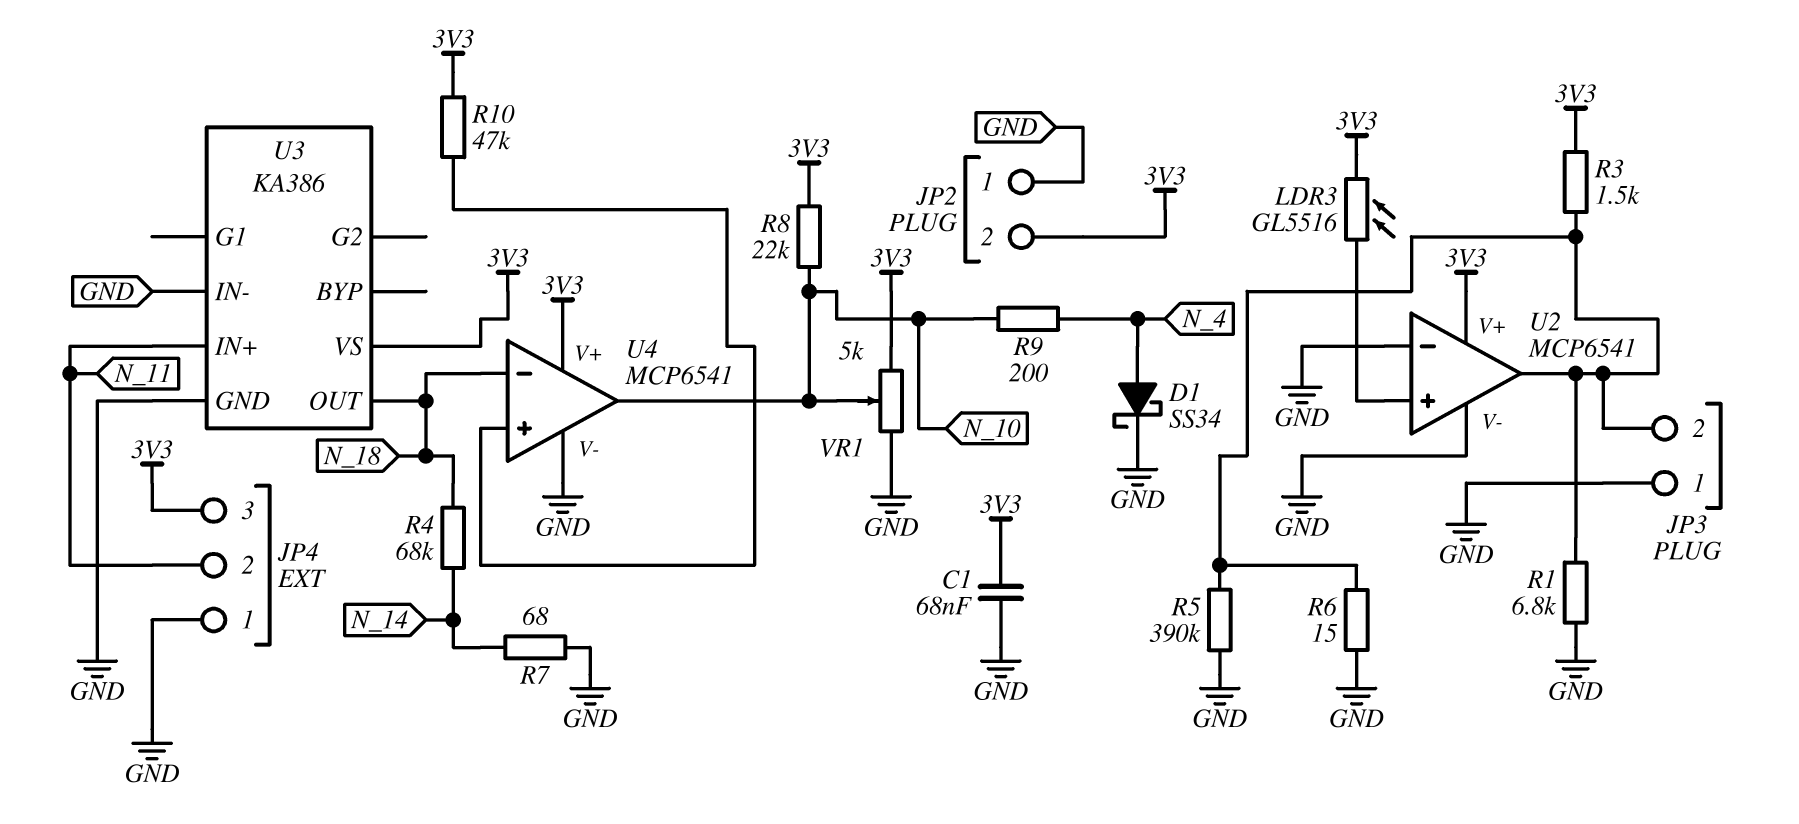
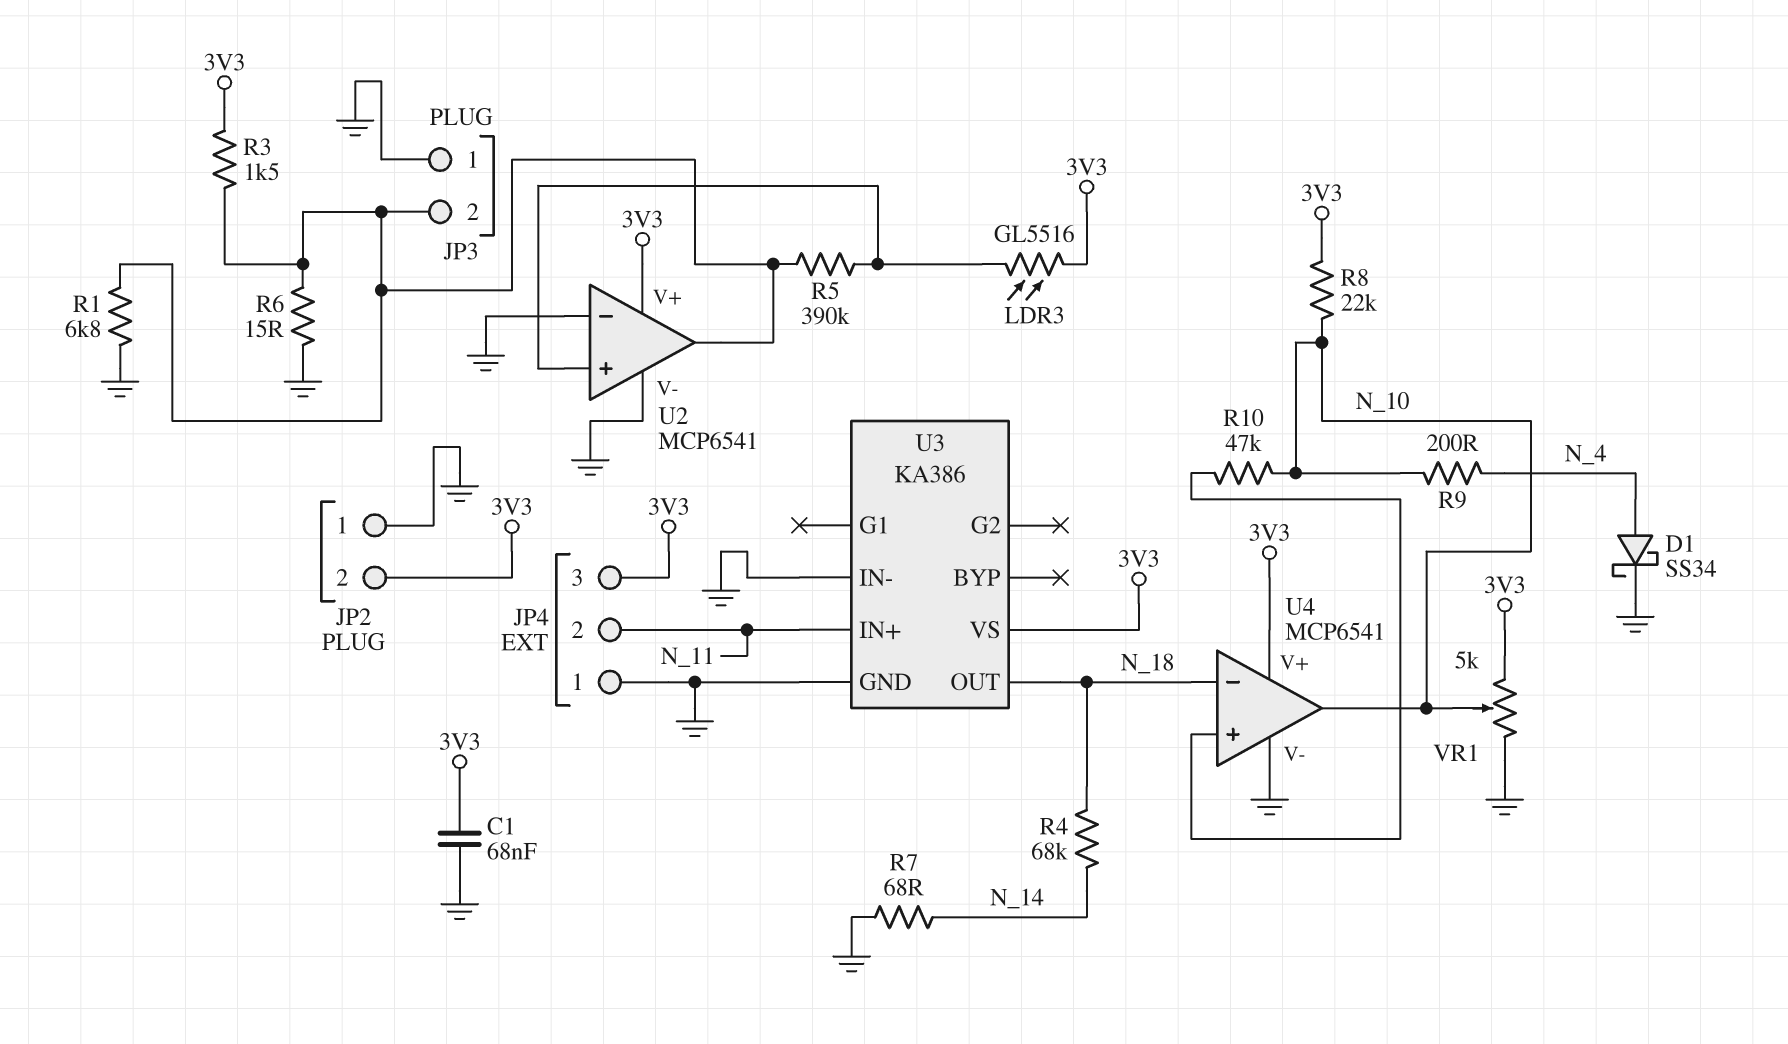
R5: 390k (GND, JP3/2) -> 390k (JP3/2, U2/in+)
R10: 47k (3V3, U4/in+) -> 47k (N_10, U4/in+)

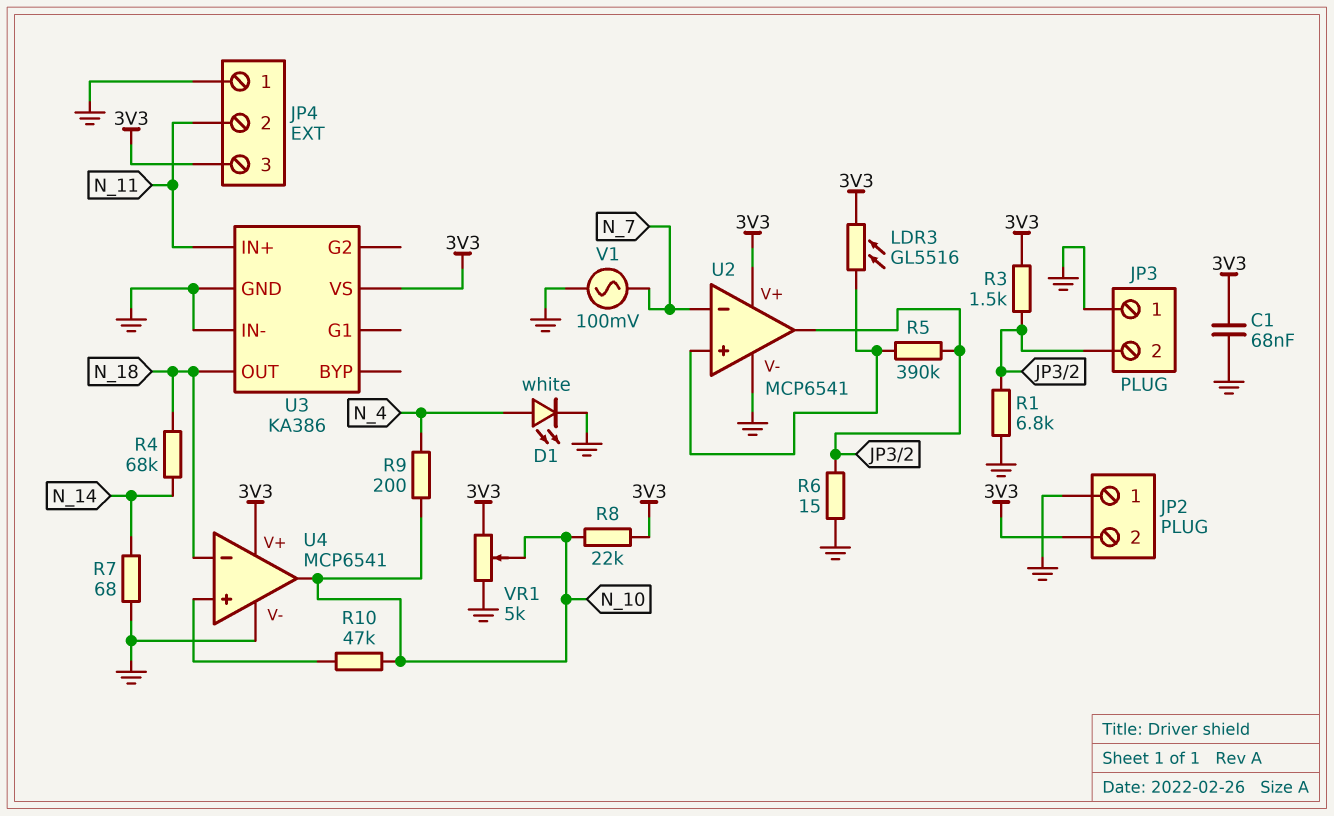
D1: schottky SS34 (A N_4, K GND) -> LED white (A N_4, K GND)
U2 pin in-: GND -> N_7
V1: none -> AC 100mV (GND, N_7)

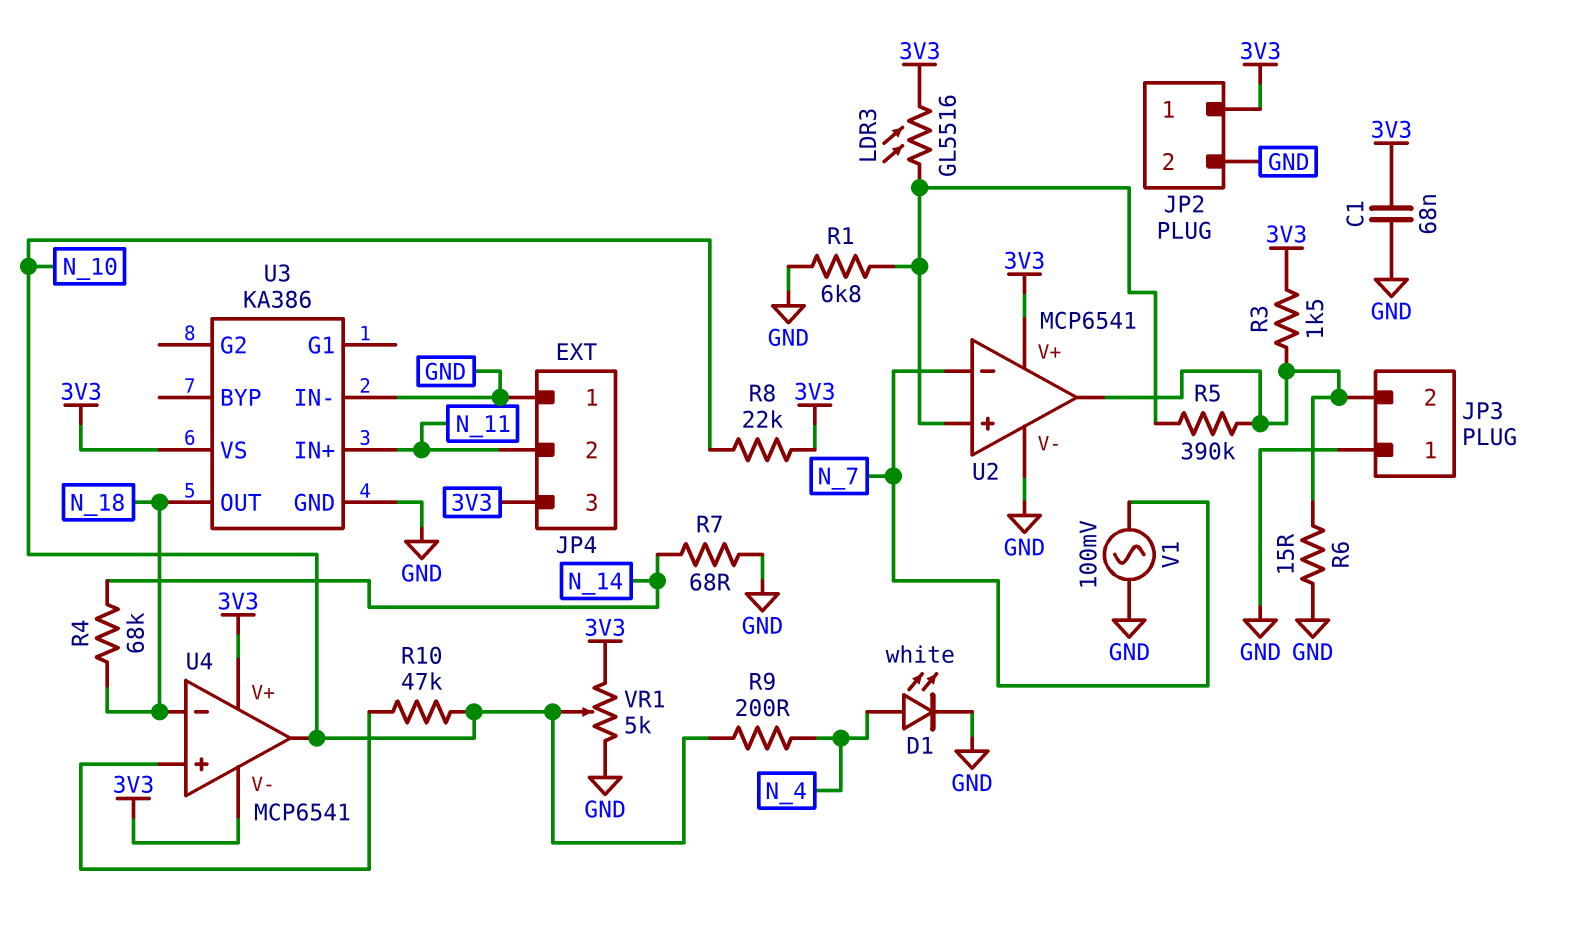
JP2 pin 1: GND -> 3V3
JP2 pin 2: 3V3 -> GND
R1: 6.8k (GND, JP3/2) -> 6.8k (GND, U2/in+)
U4 pin V-: GND -> 3V3

